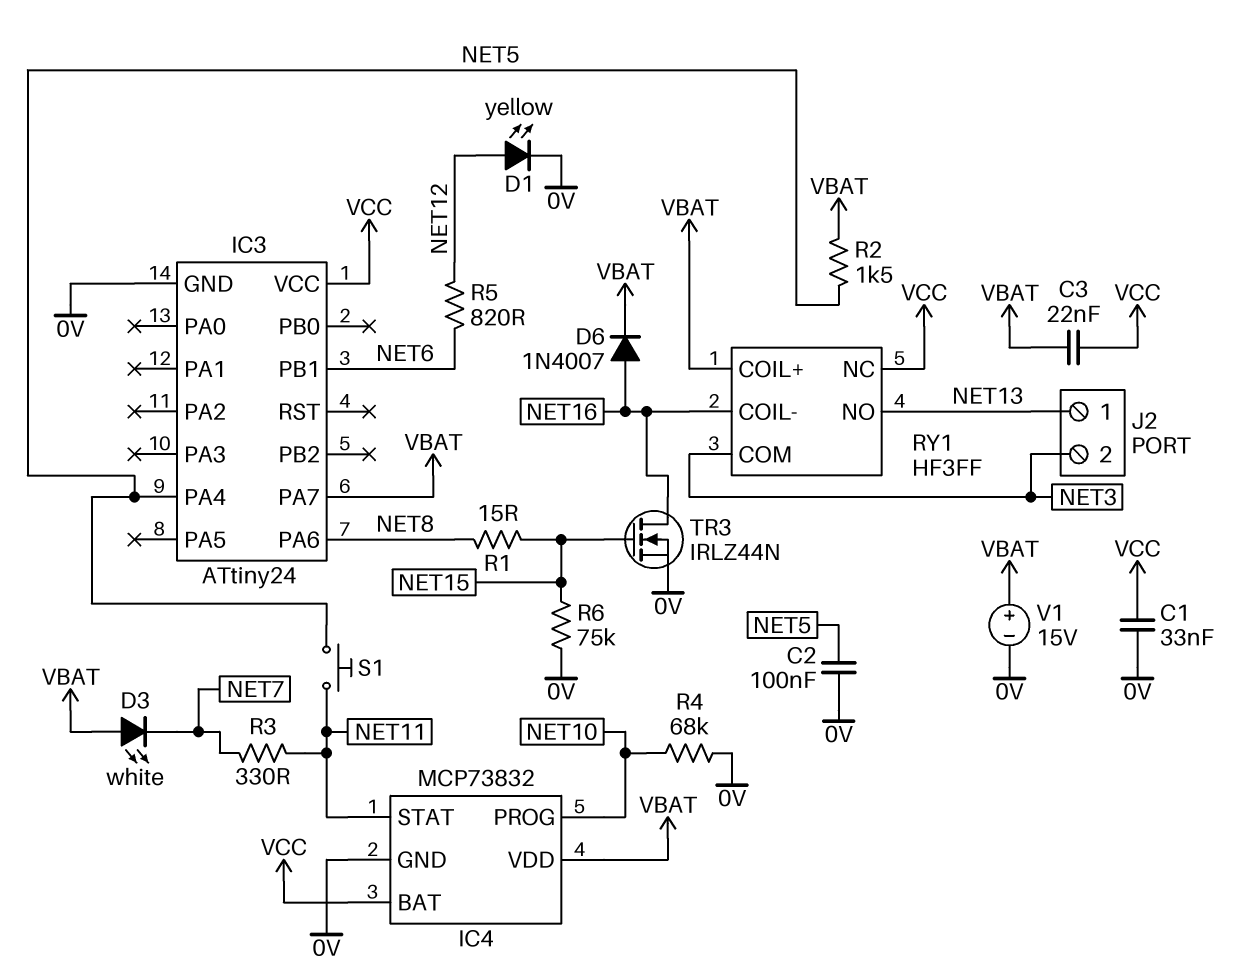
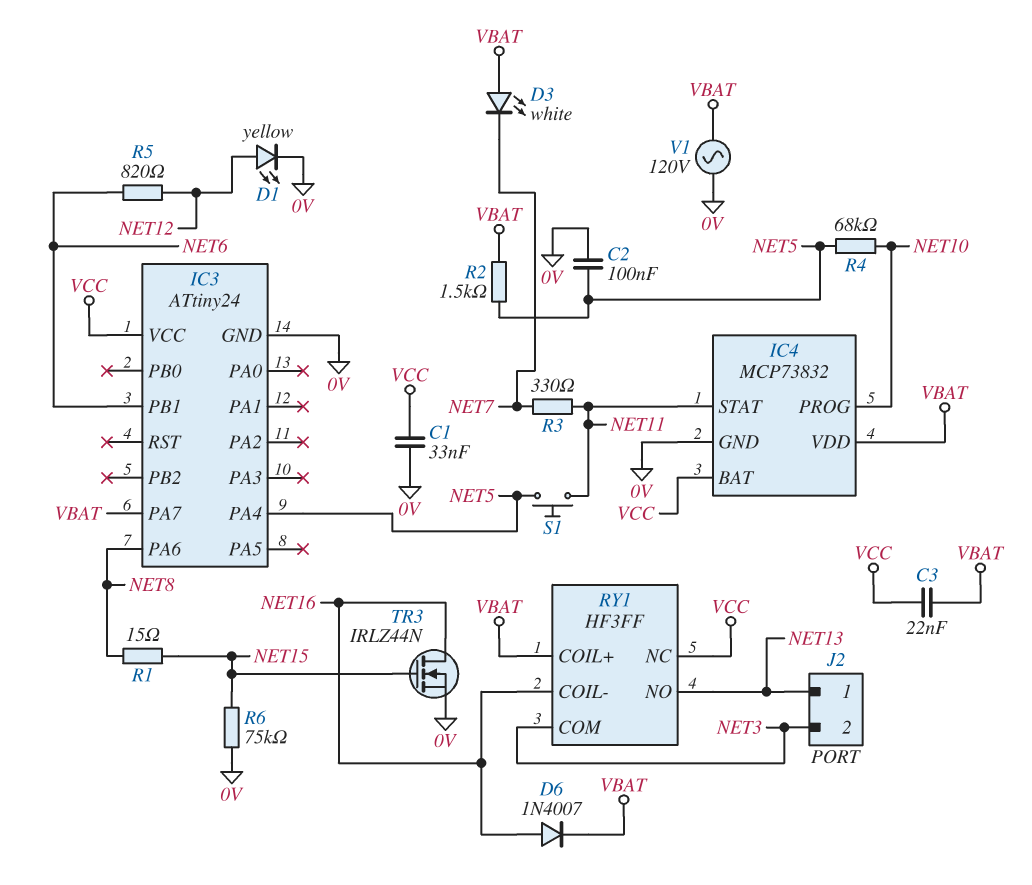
R4: 68k (0V, NET10) -> 68k (NET5, NET10)
V1: 15V (plus VBAT, minus 0V) -> AC 120V (0V, VBAT)

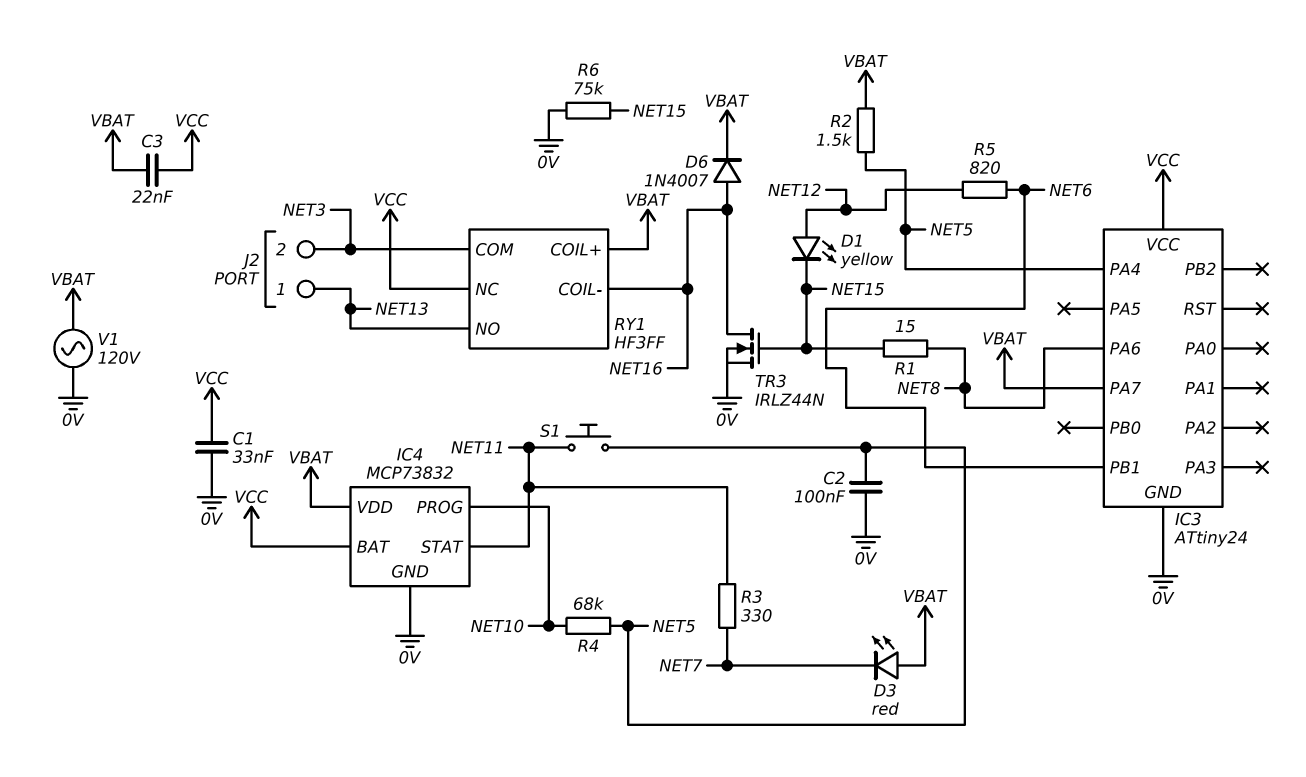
D1: LED yellow (A NET12, K 0V) -> LED yellow (A NET12, K NET15)
D3: LED white (A VBAT, K NET7) -> LED red (A VBAT, K NET7)

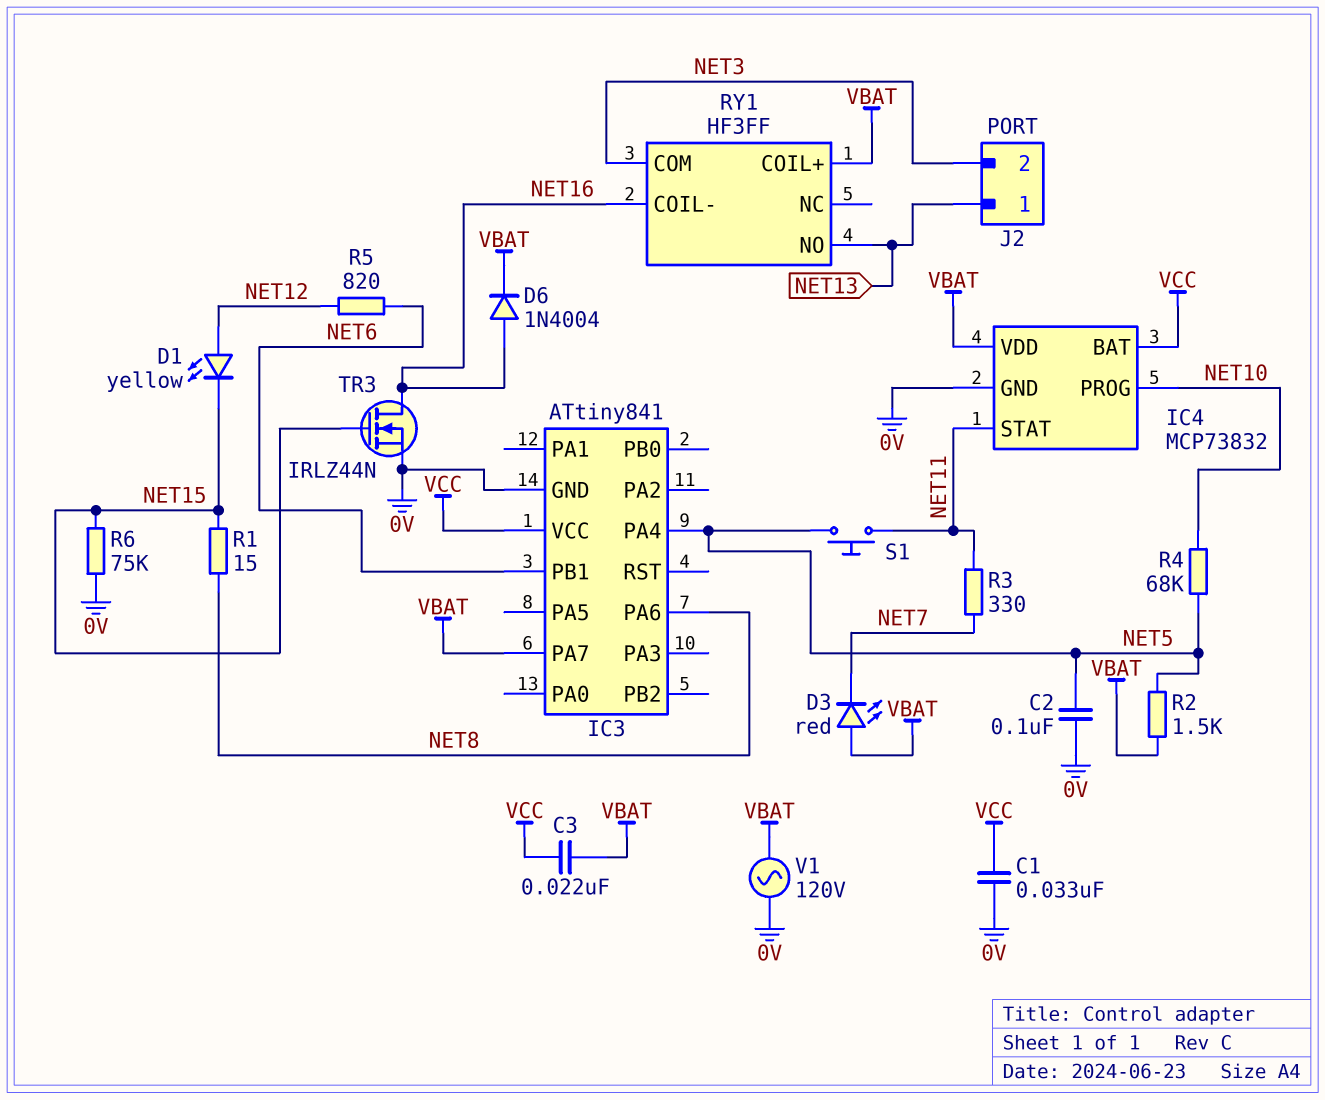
D6: diode 1N4007 (A NET16, K VBAT) -> diode 1N4004 (A NET16, K VBAT)
IC3: ATtiny24 -> ATtiny841
RY1 pin NC: VCC -> none

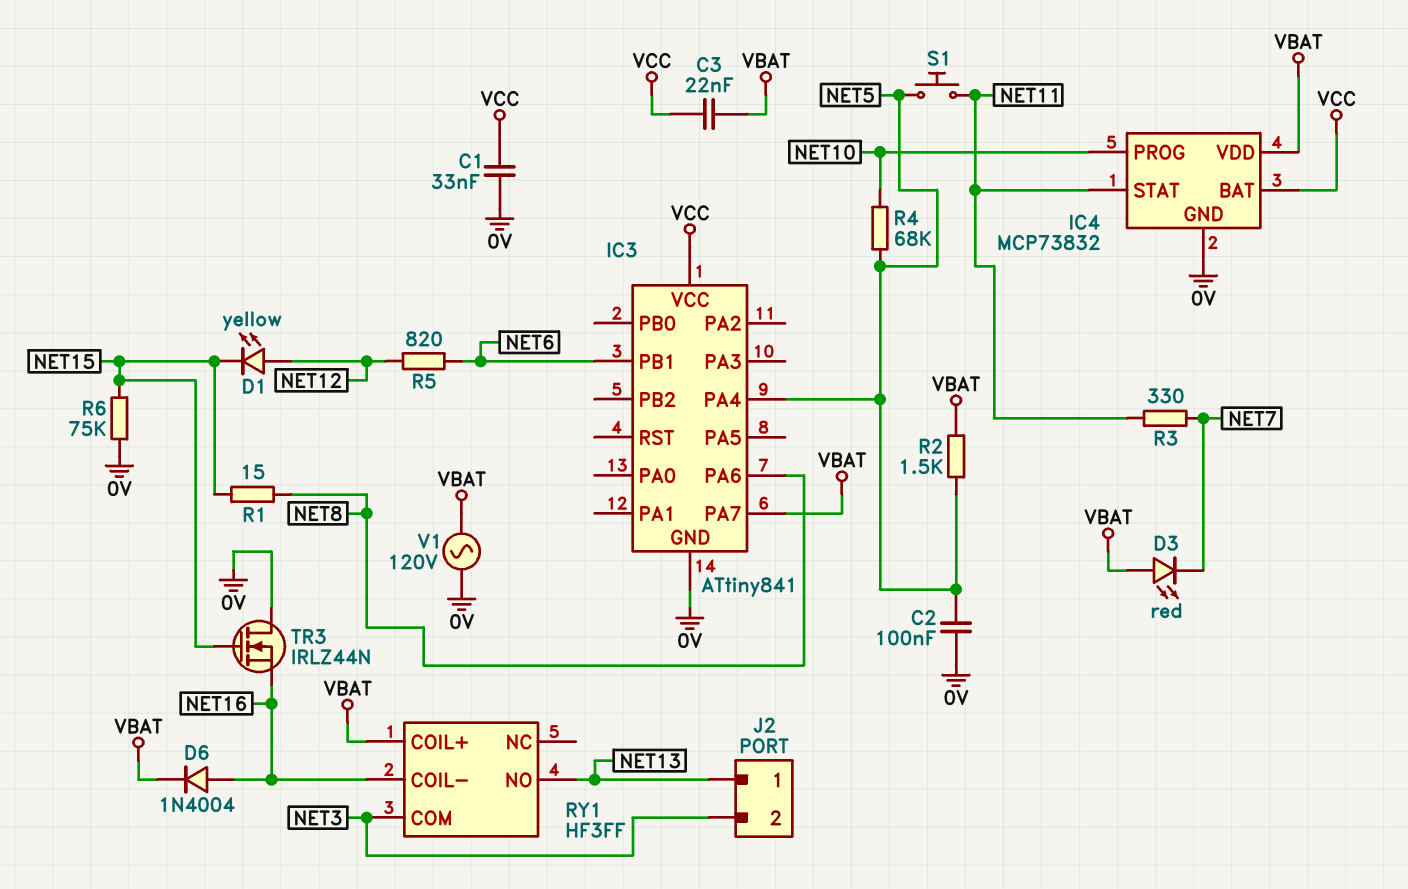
TR3: NMOS IRLZ44N (G NET15, D NET16, S 0V) -> NMOS IRLZ44N (G NET15, D 0V, S NET16)

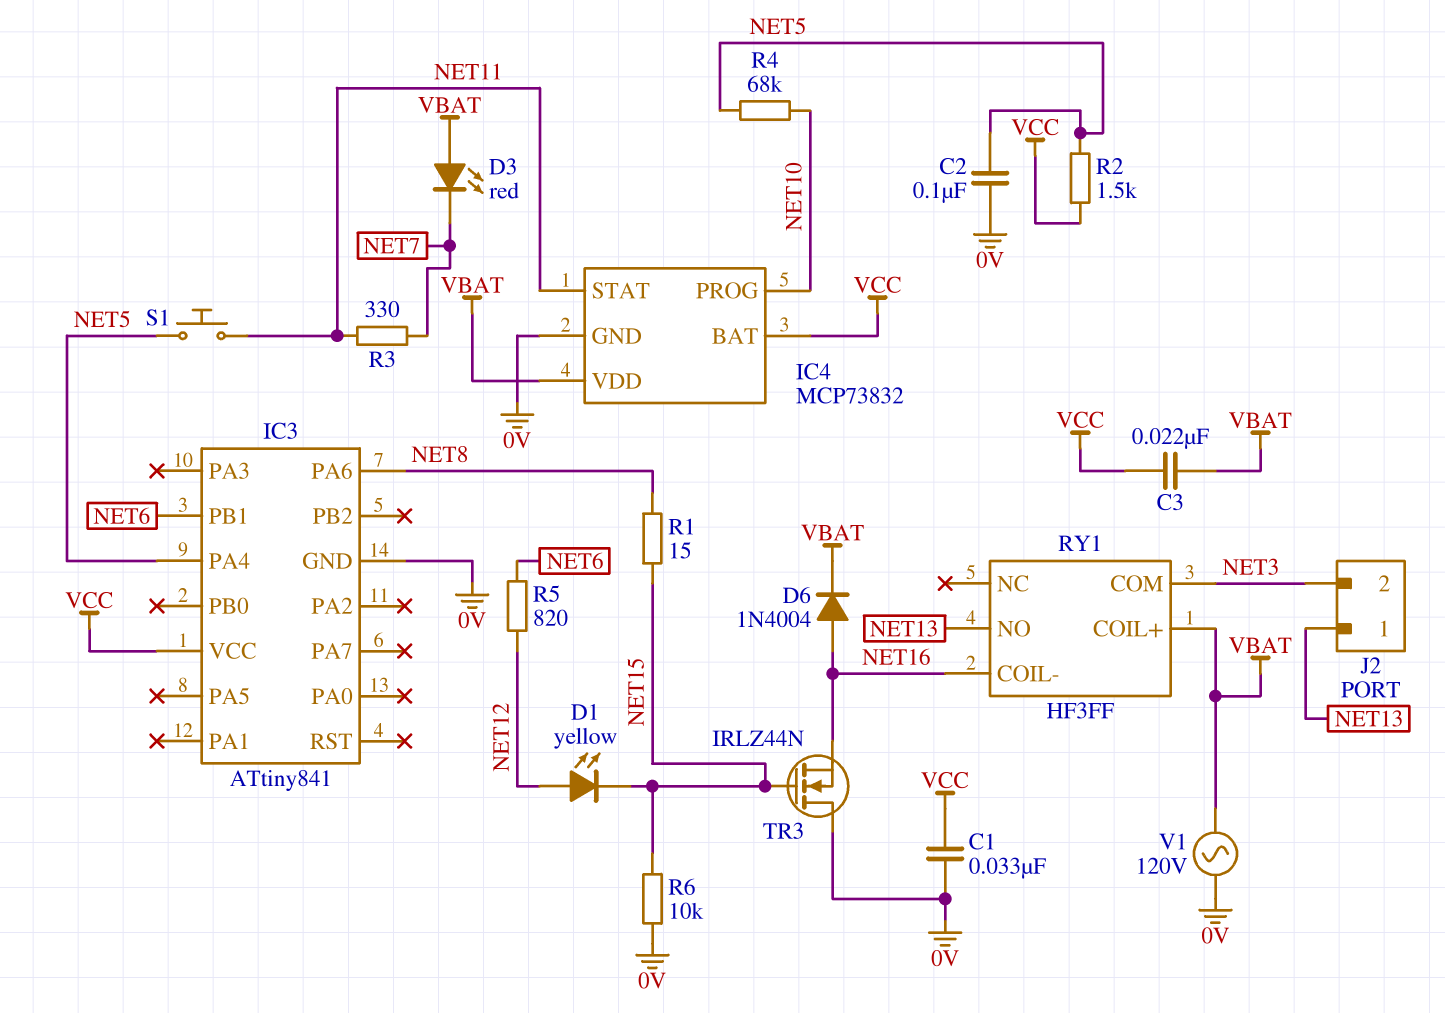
IC3 pin PA7: VBAT -> none
R2: 1.5k (NET5, VBAT) -> 1.5k (NET5, VCC)
R6: 75k (0V, NET15) -> 10k (0V, NET15)

